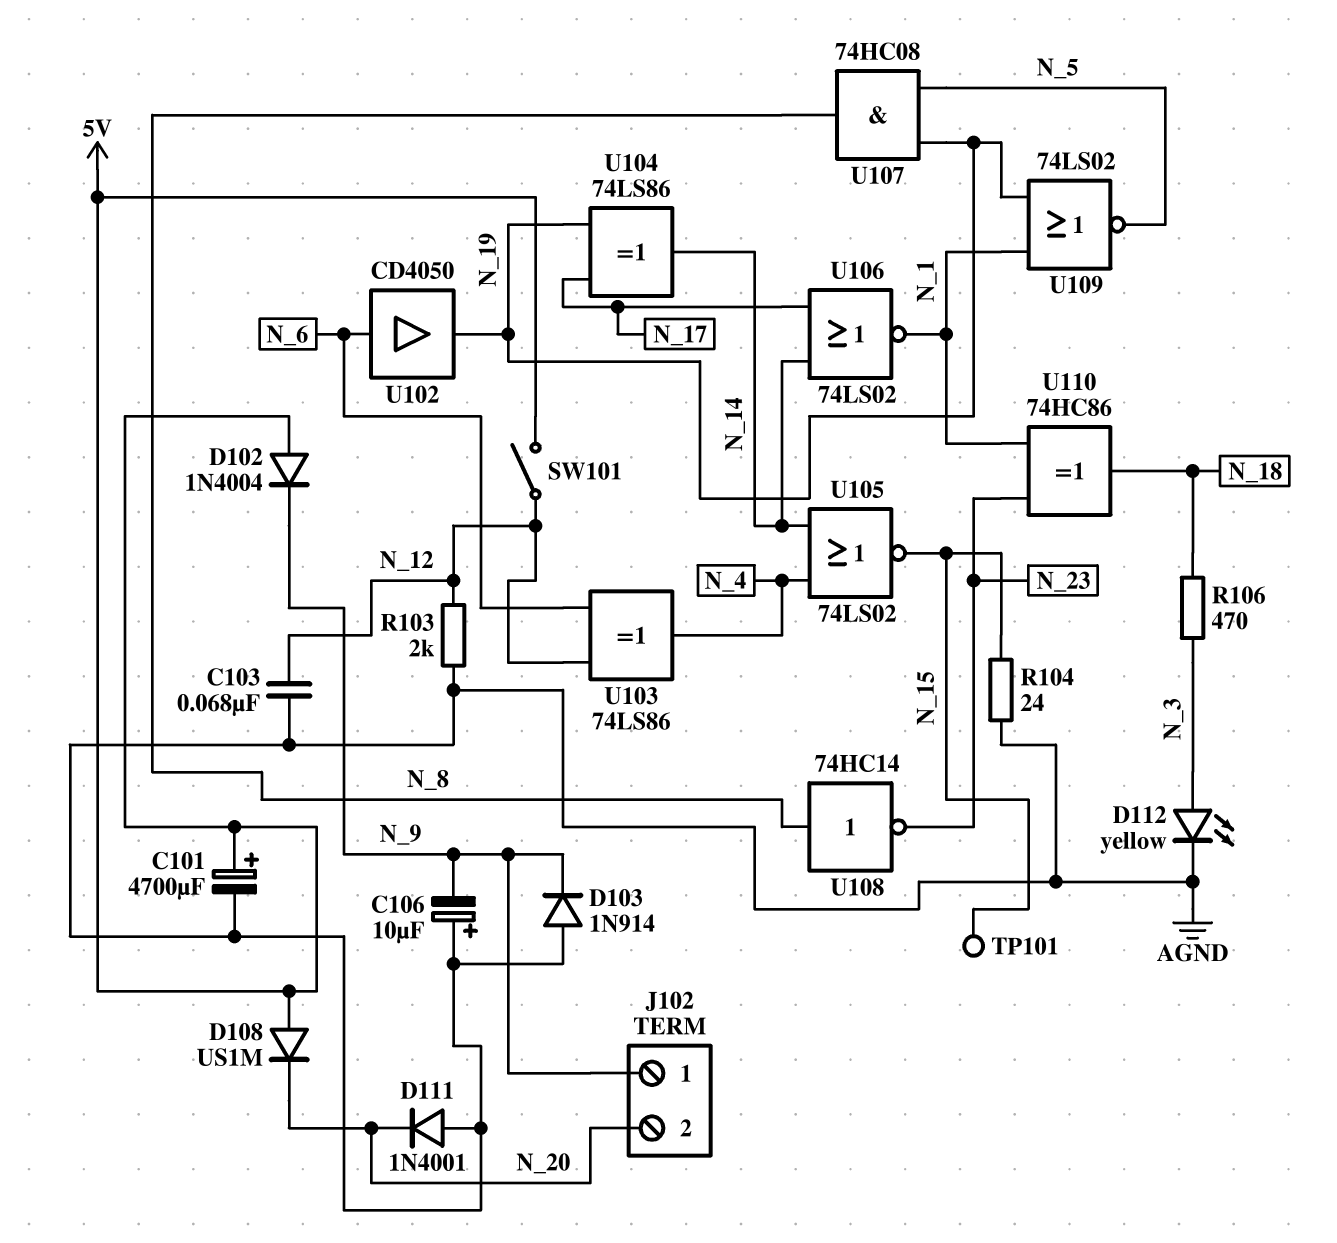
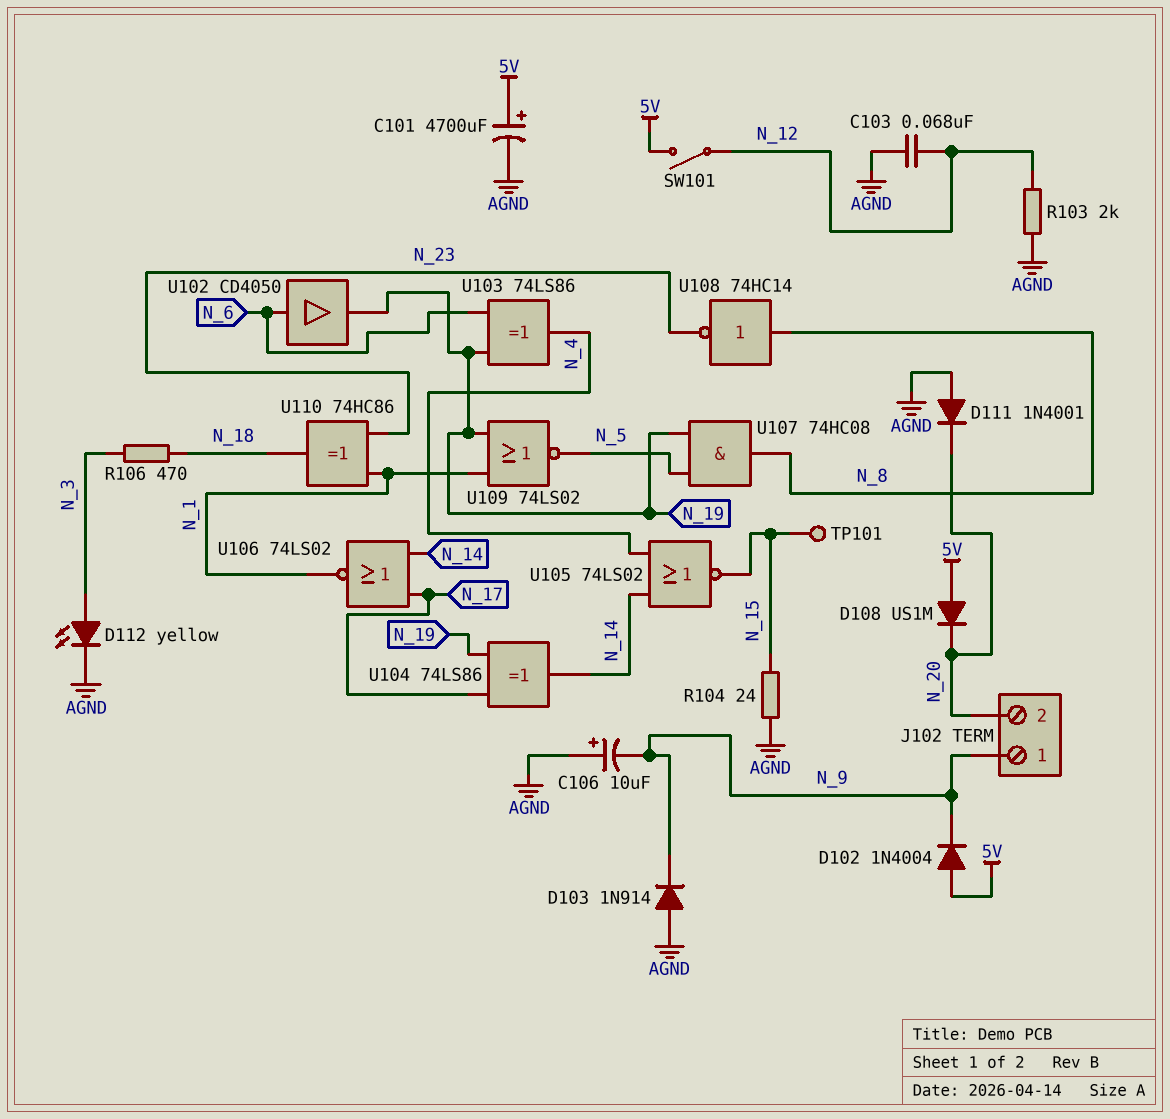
U103: XOR 74LS86 (in N_6, in N_12, out N_4) -> XOR 74LS86 (in N_6, in N_19, out N_4)

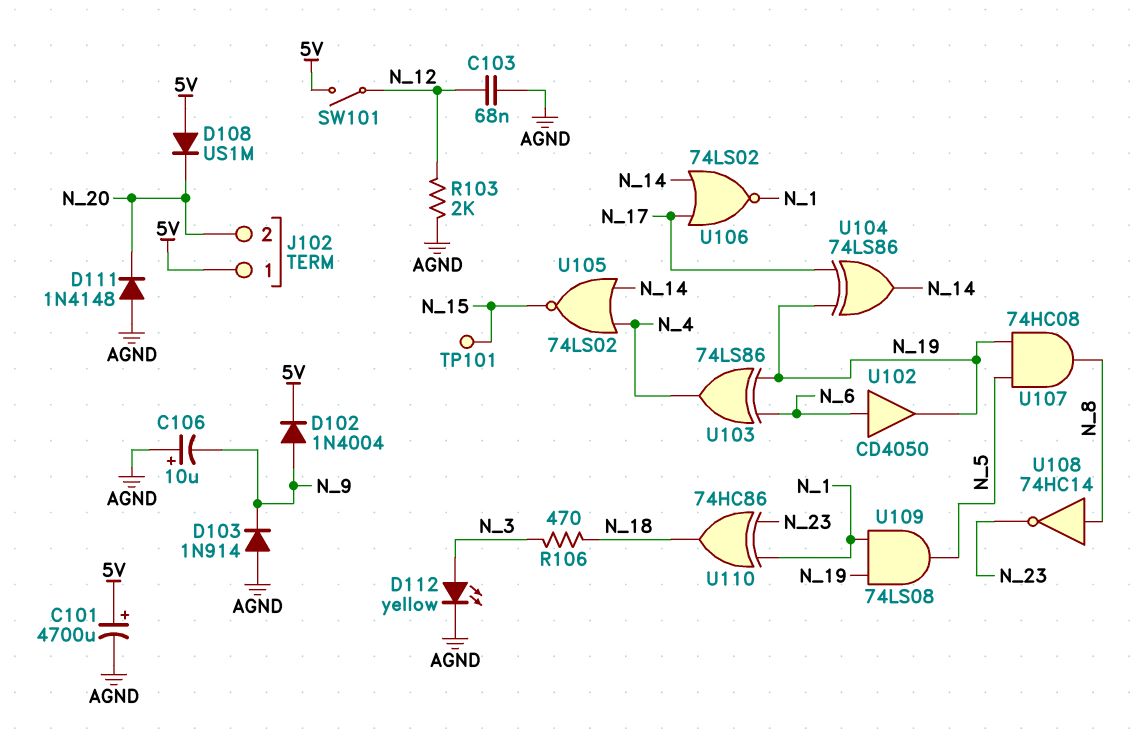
D102: diode 1N4004 (A 5V, K N_9) -> diode 1N4004 (A N_9, K 5V)
D111: diode 1N4001 (A AGND, K N_20) -> diode 1N4148 (A AGND, K N_20)
J102 pin 1: N_9 -> 5V
R104: 24 (AGND, N_15) -> none
U109: NOR 74LS02 (in N_1, in N_19, out N_5) -> AND 74LS08 (in N_1, in N_19, out N_5)

